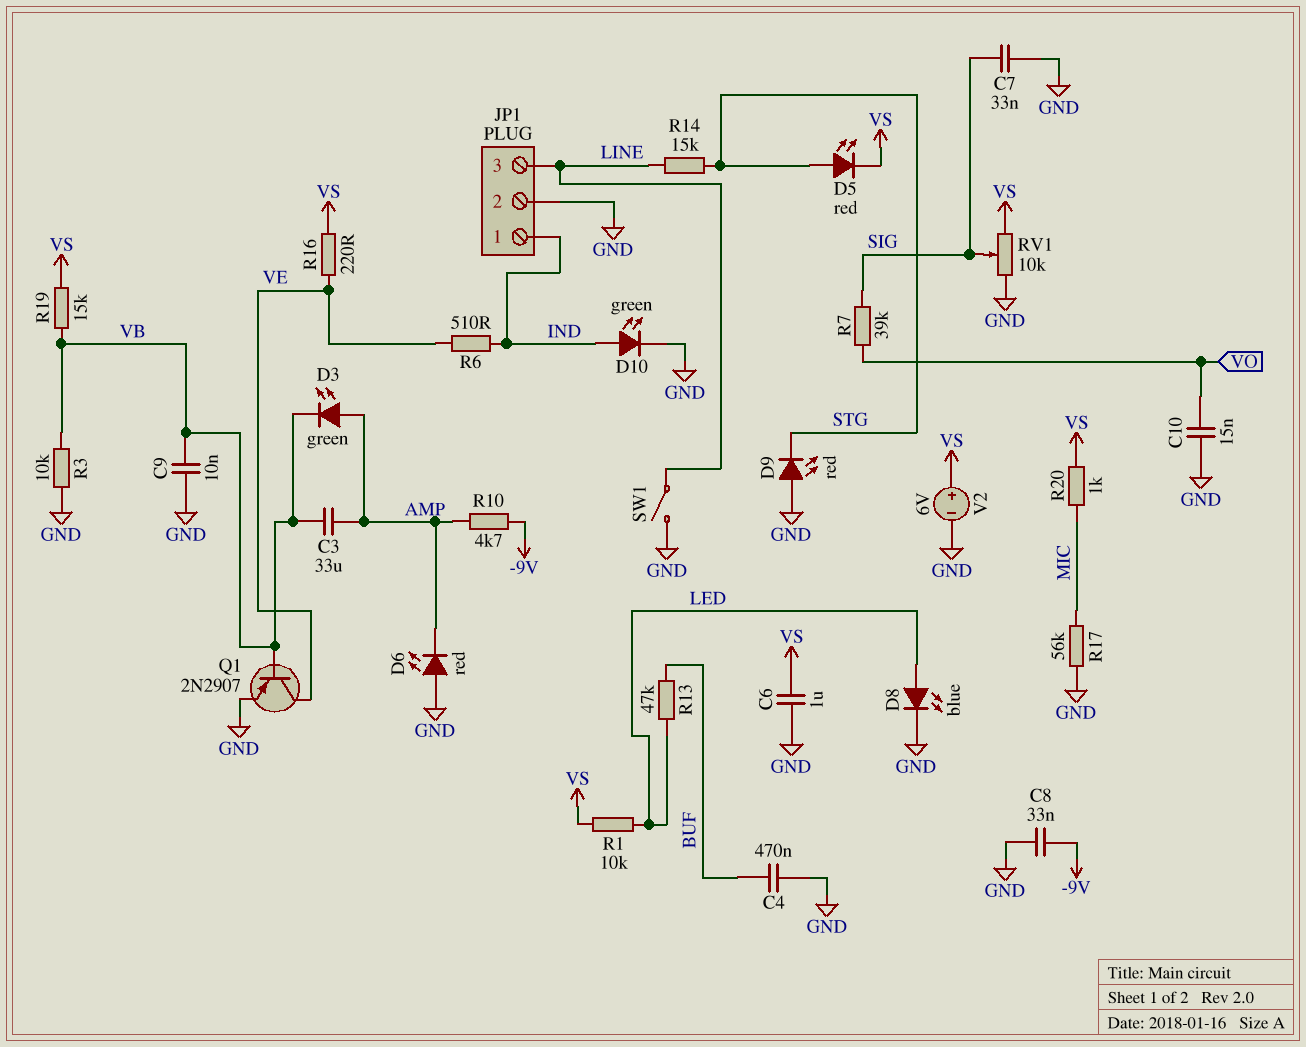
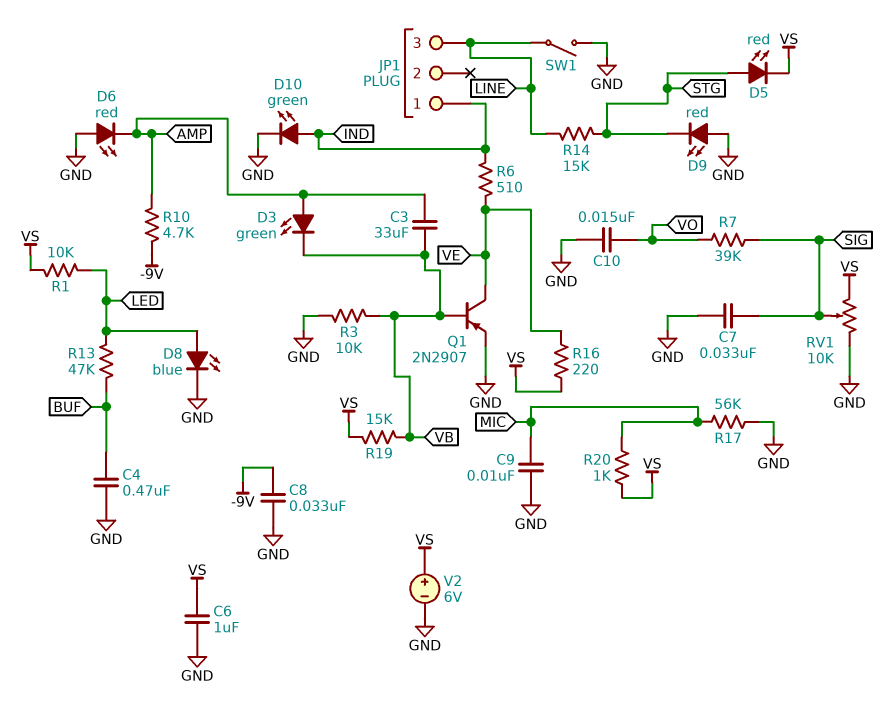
C9: 10nF (GND, VB) -> 10nF (GND, MIC)
JP1 pin 2: GND -> none

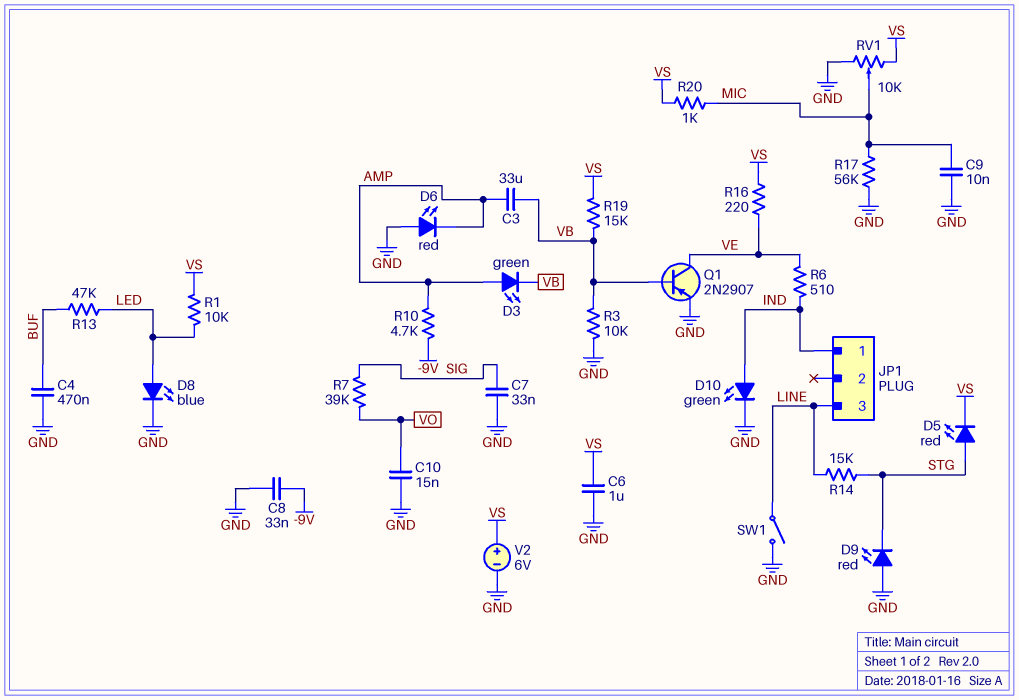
RV1: 10k (GND, VS, wiper SIG) -> 10k (GND, VS, wiper MIC)

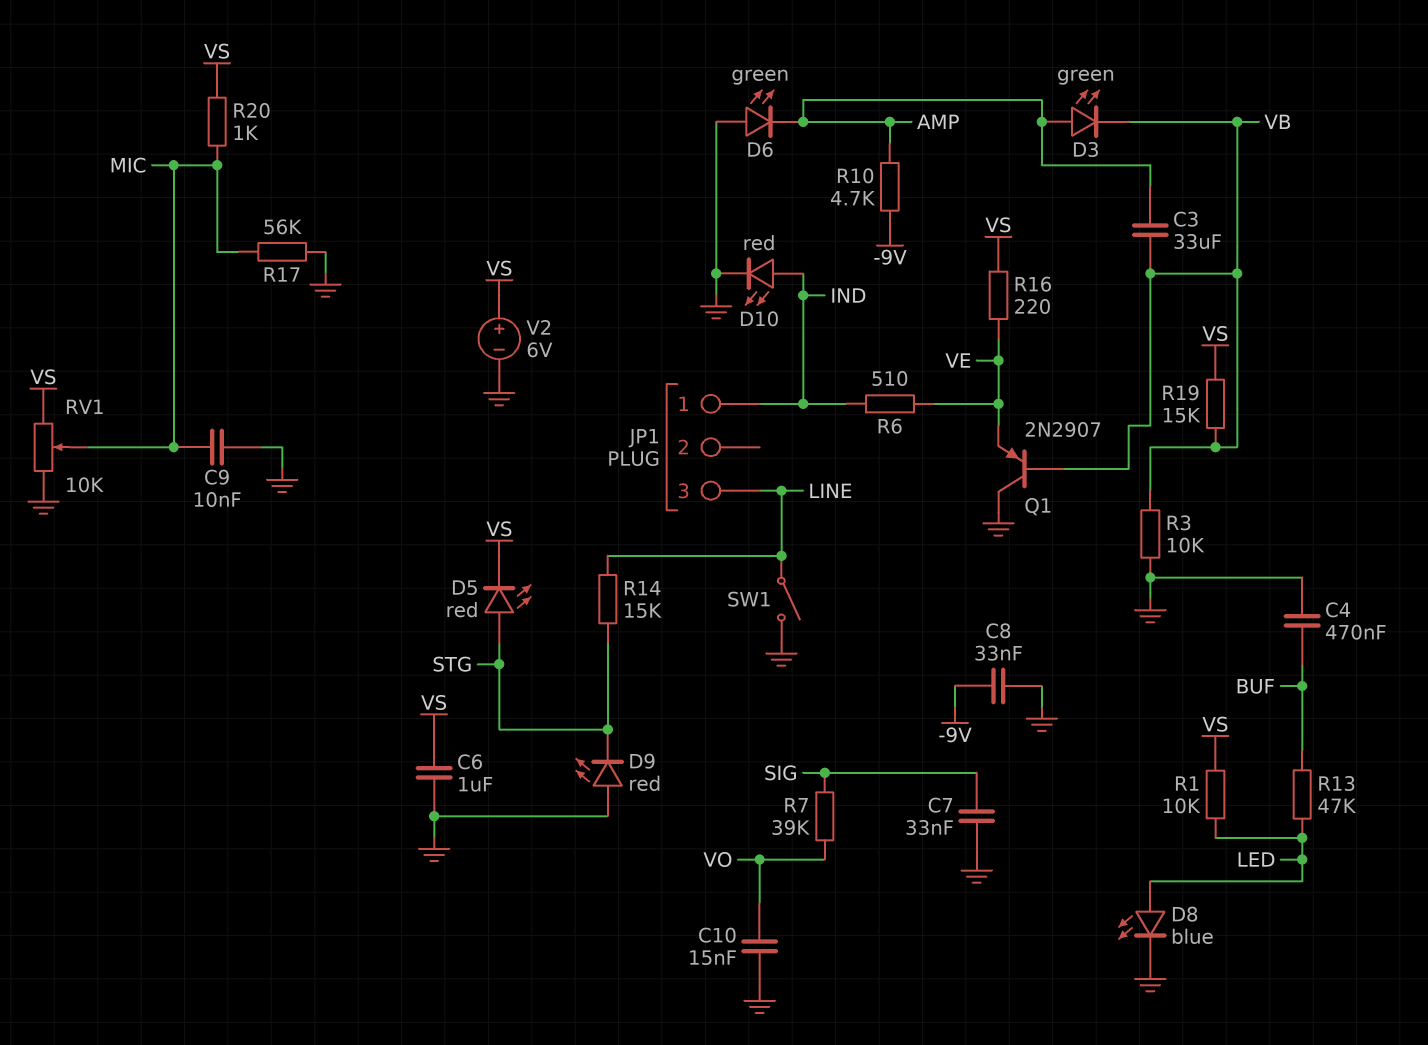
D6: LED red (A GND, K AMP) -> LED green (A GND, K AMP)
D10: LED green (A IND, K GND) -> LED red (A IND, K GND)
Q1: PNP 2N2907 (B VB, C VE, E GND) -> PNP 2N2907 (B VB, C GND, E VE)

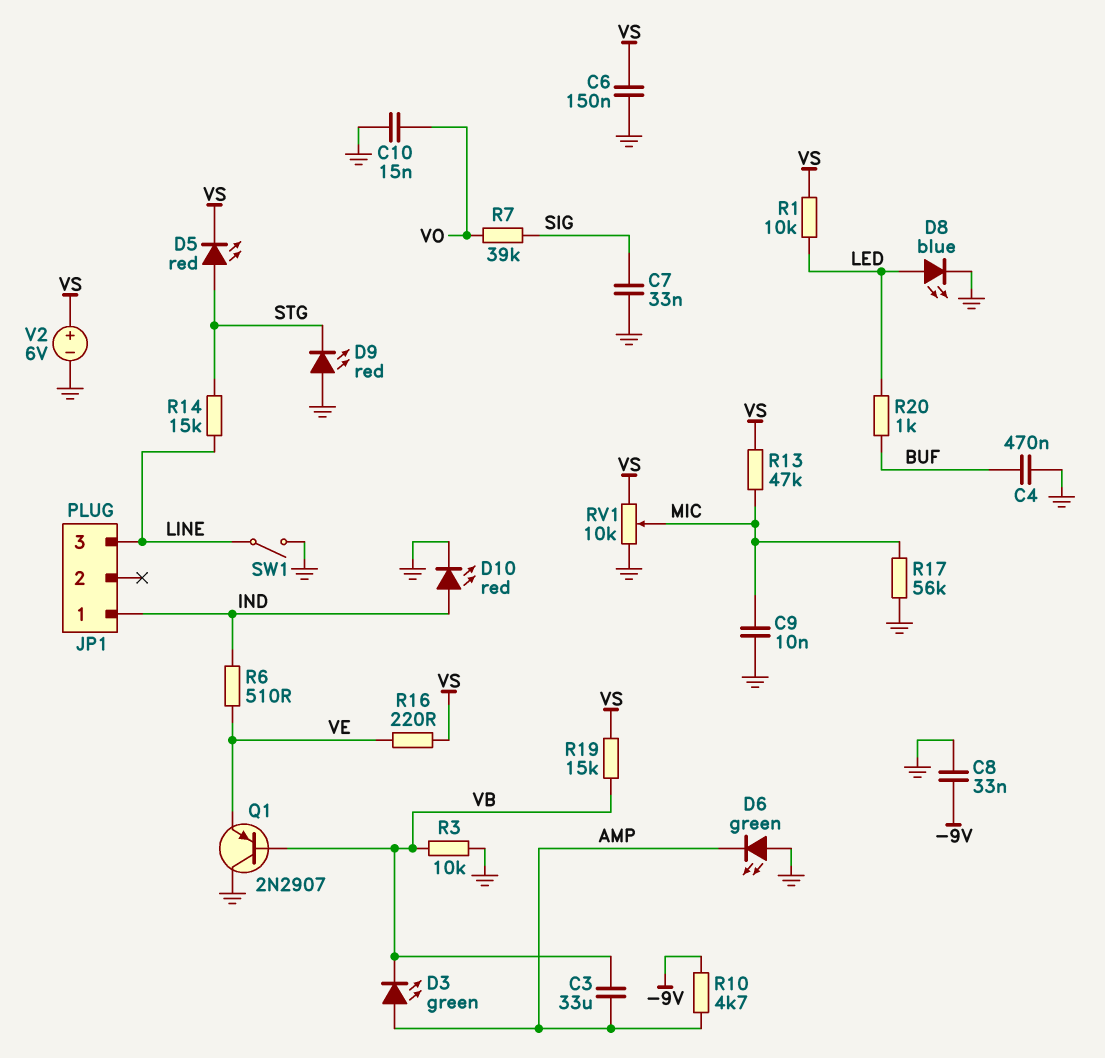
C6: 1uF (GND, VS) -> 150nF (GND, VS)
R13: 47k (BUF, LED) -> 47k (MIC, VS)
R20: 1k (MIC, VS) -> 1k (BUF, LED)

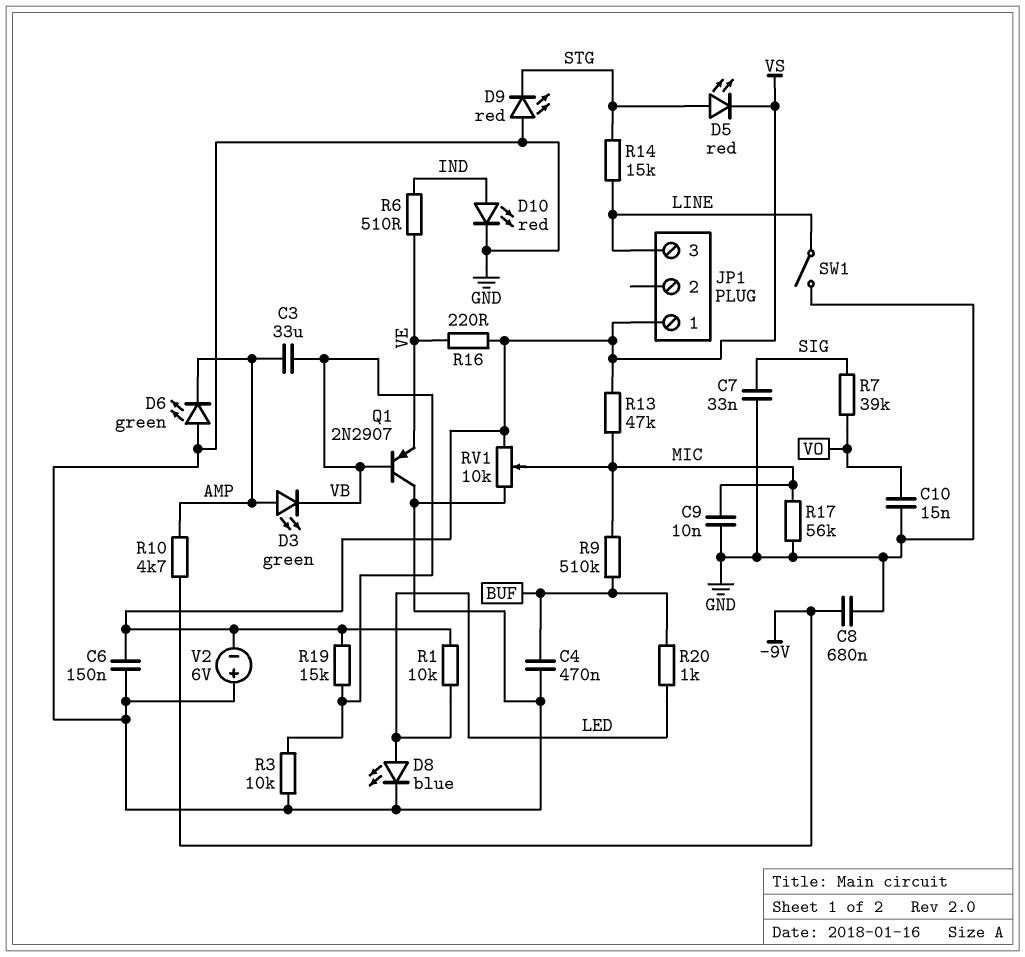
C8: 33nF (-9V, GND) -> 680nF (-9V, GND)
JP1 pin 1: IND -> VS
R9: none -> 510k (BUF, MIC)
V2: 6V (plus VS, minus GND) -> 6V (plus GND, minus VS)

